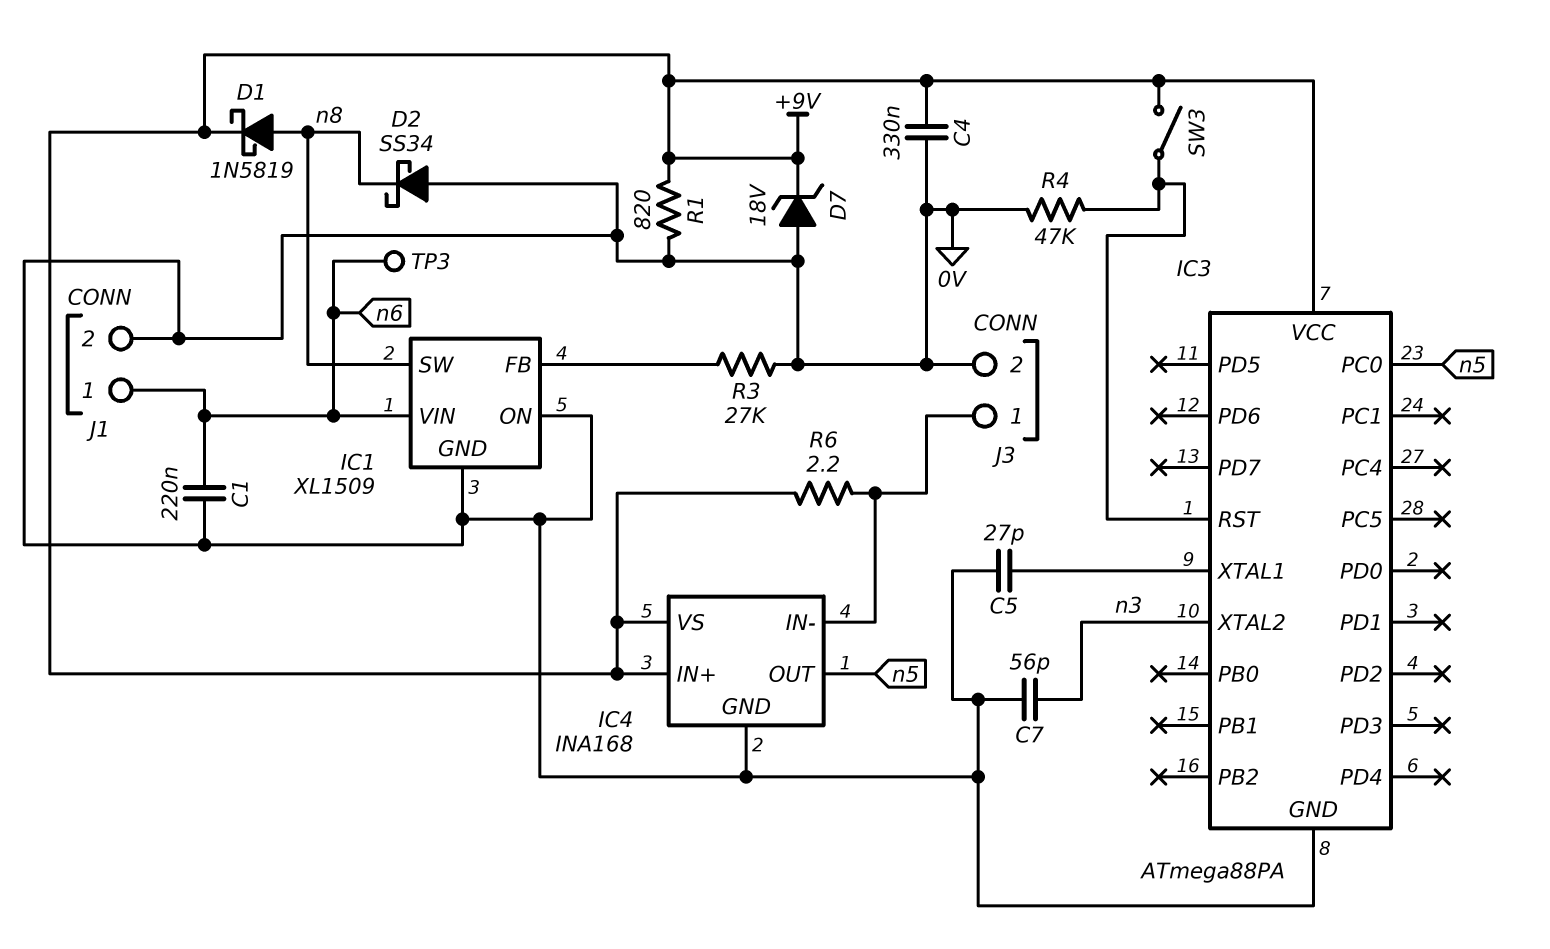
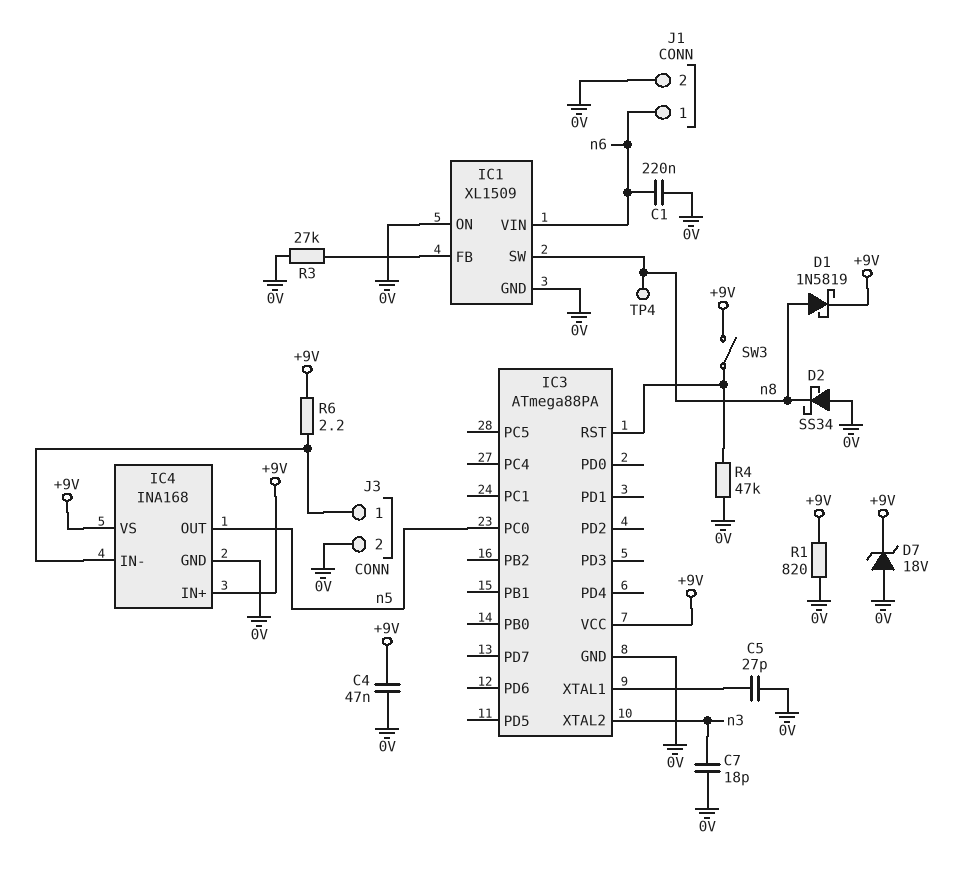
C4: 330nF (+9V, 0V) -> 47nF (+9V, 0V)
C7: 56pF (0V, n3) -> 18pF (0V, n3)
TP3: test point (n6) -> none
TP4: none -> test point (n8)

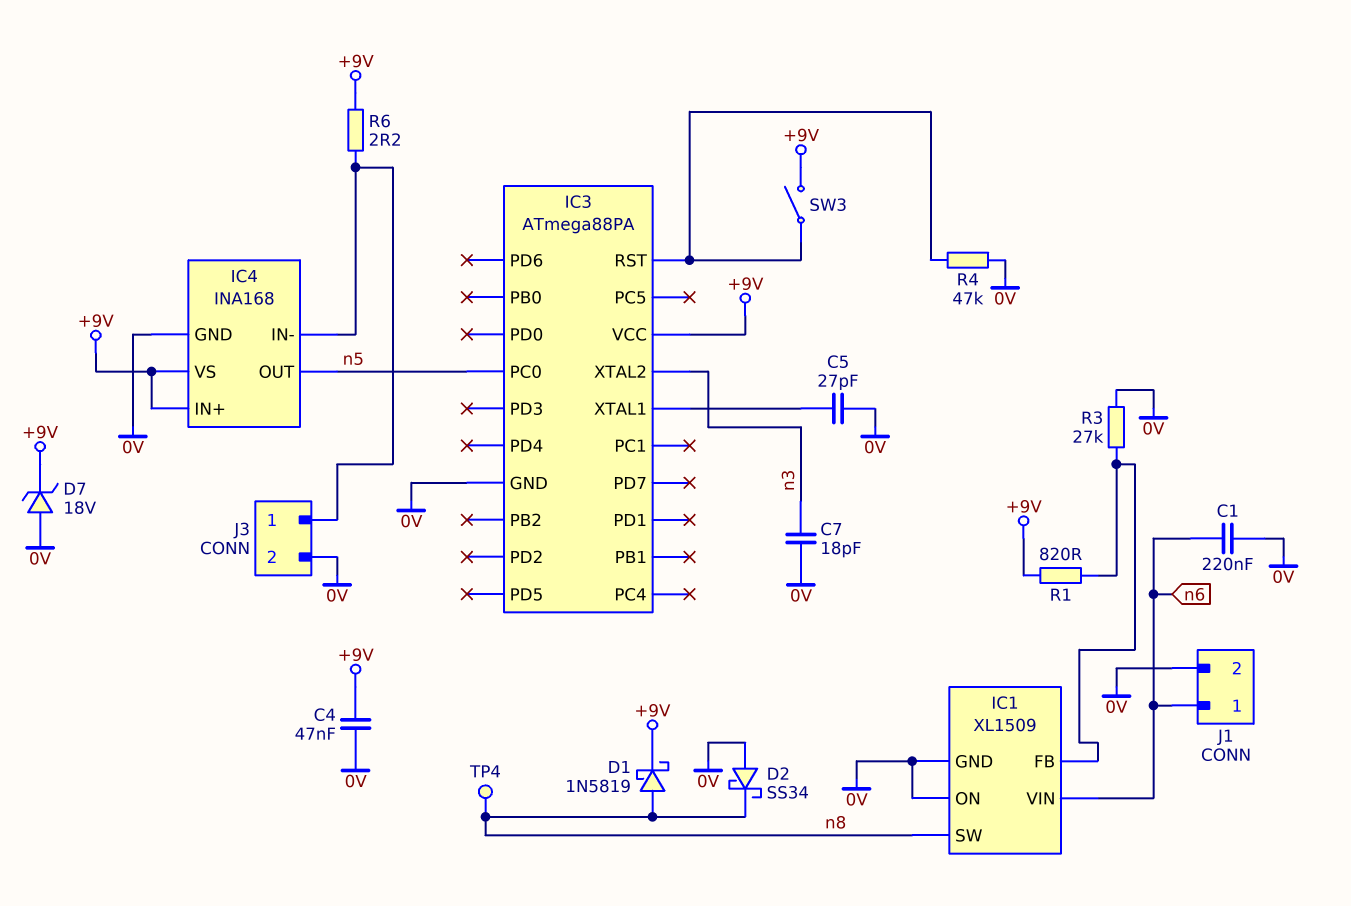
R1: 820 (+9V, 0V) -> 820 (+9V, IC1/FB)

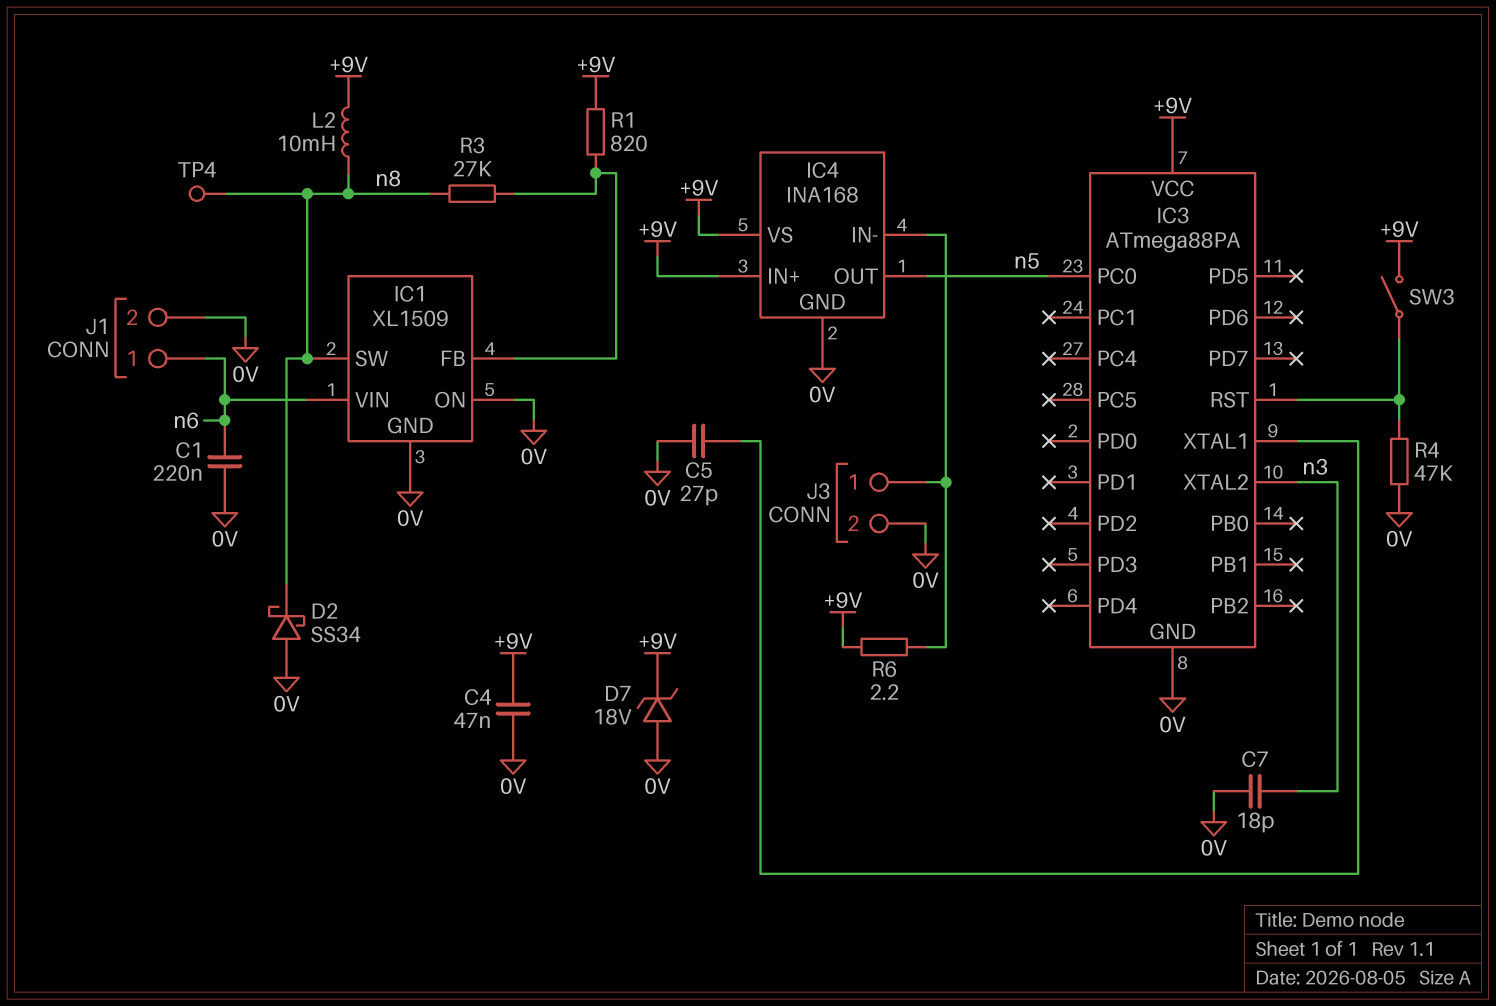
D1: schottky 1N5819 (A n8, K +9V) -> none
L2: none -> 10mH (+9V, n8)
R3: 27k (0V, IC1/FB) -> 27k (IC1/FB, n8)

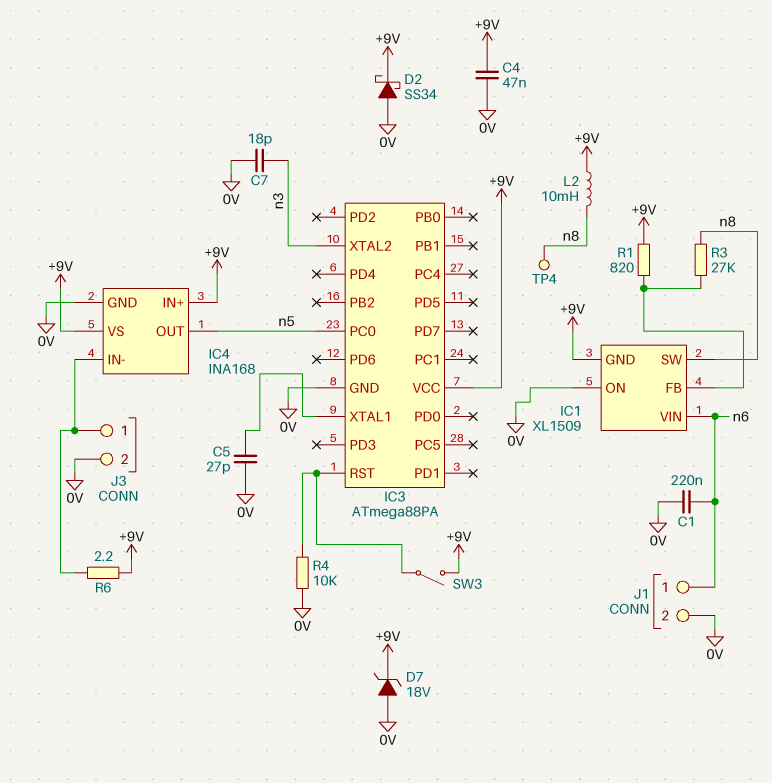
D2: schottky SS34 (A 0V, K n8) -> schottky SS34 (A 0V, K +9V)
IC1 pin GND: 0V -> +9V
R4: 47k (0V, IC3/RST) -> 10k (0V, IC3/RST)

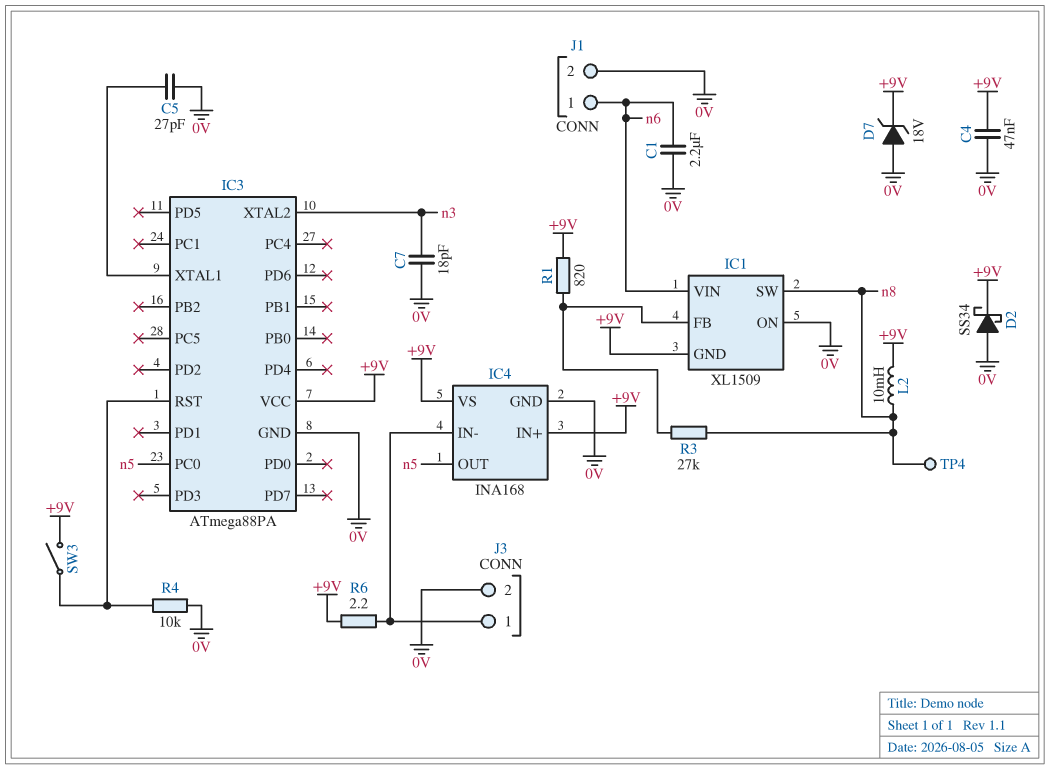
C1: 220nF (0V, n6) -> 2.2uF (0V, n6)

